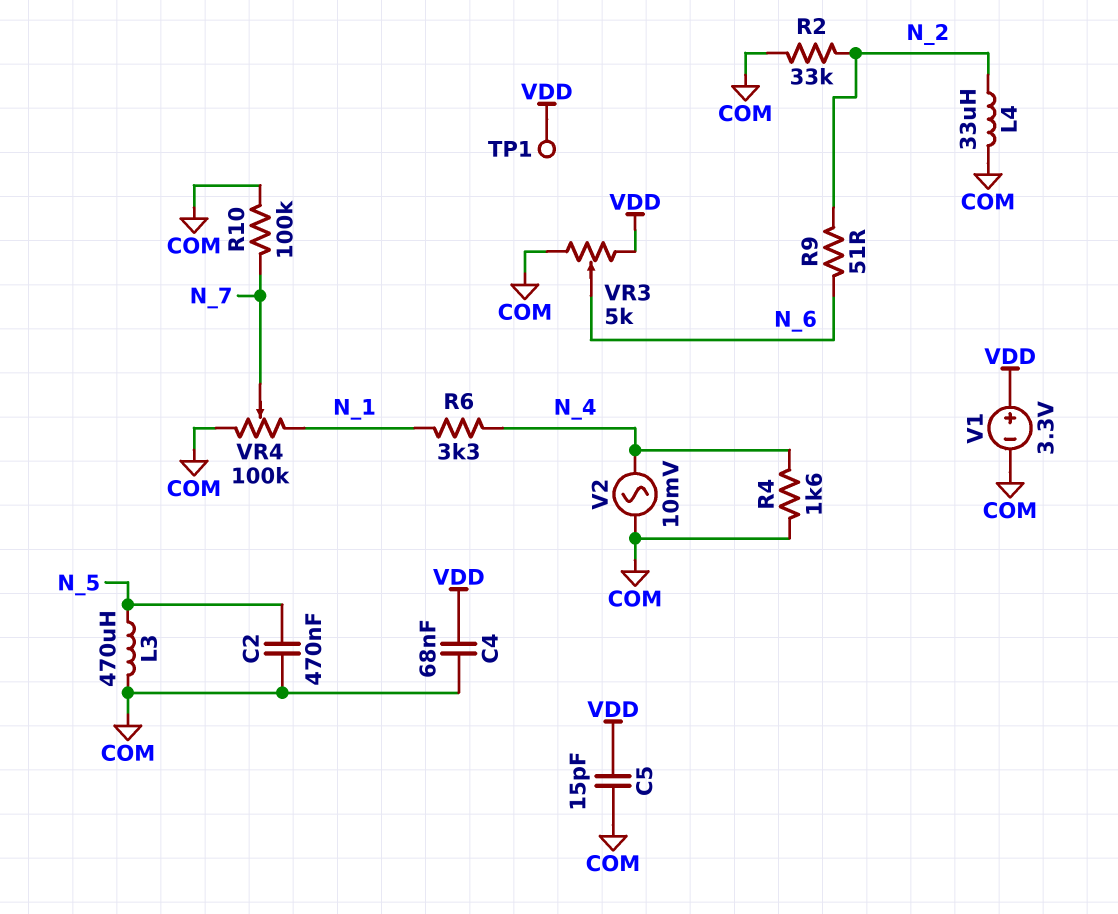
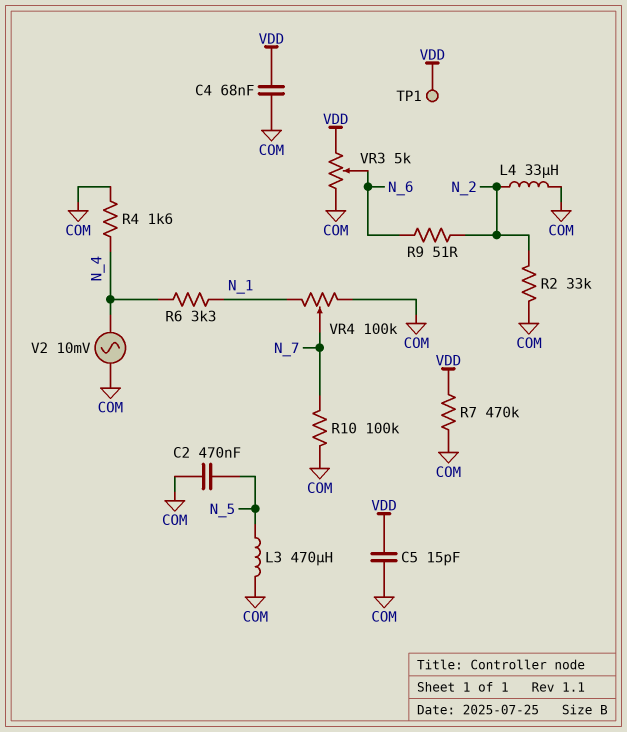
R7: none -> 470k (COM, VDD)
V1: 3.3V (plus VDD, minus COM) -> none

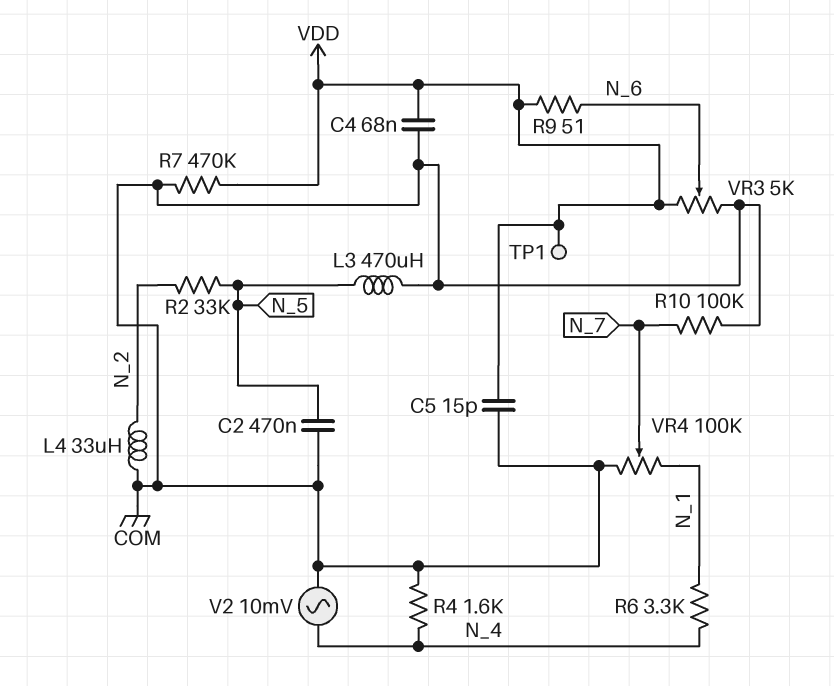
R2: 33k (COM, N_2) -> 33k (N_2, N_5)
R9: 51 (N_2, N_6) -> 51 (N_6, VDD)

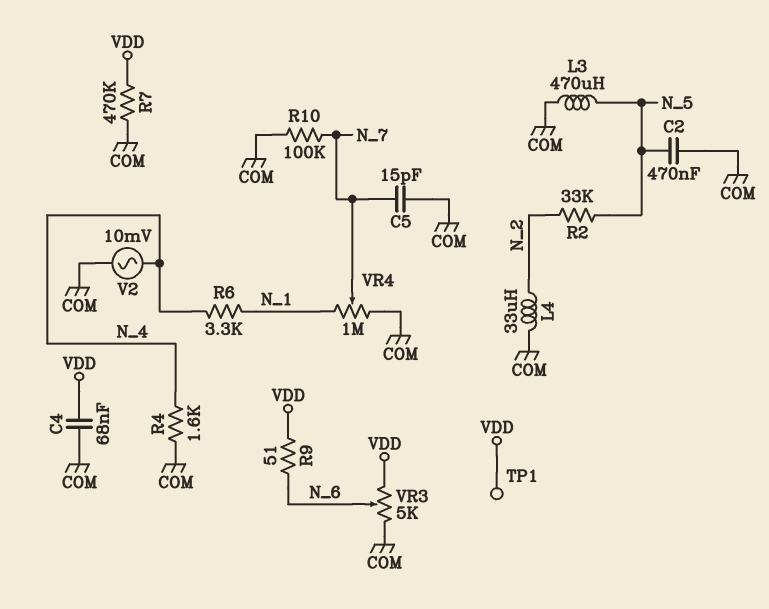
C5: 15pF (COM, VDD) -> 15pF (COM, N_7)
VR4: 100k (COM, N_1, wiper N_7) -> 1M (COM, N_1, wiper N_7)

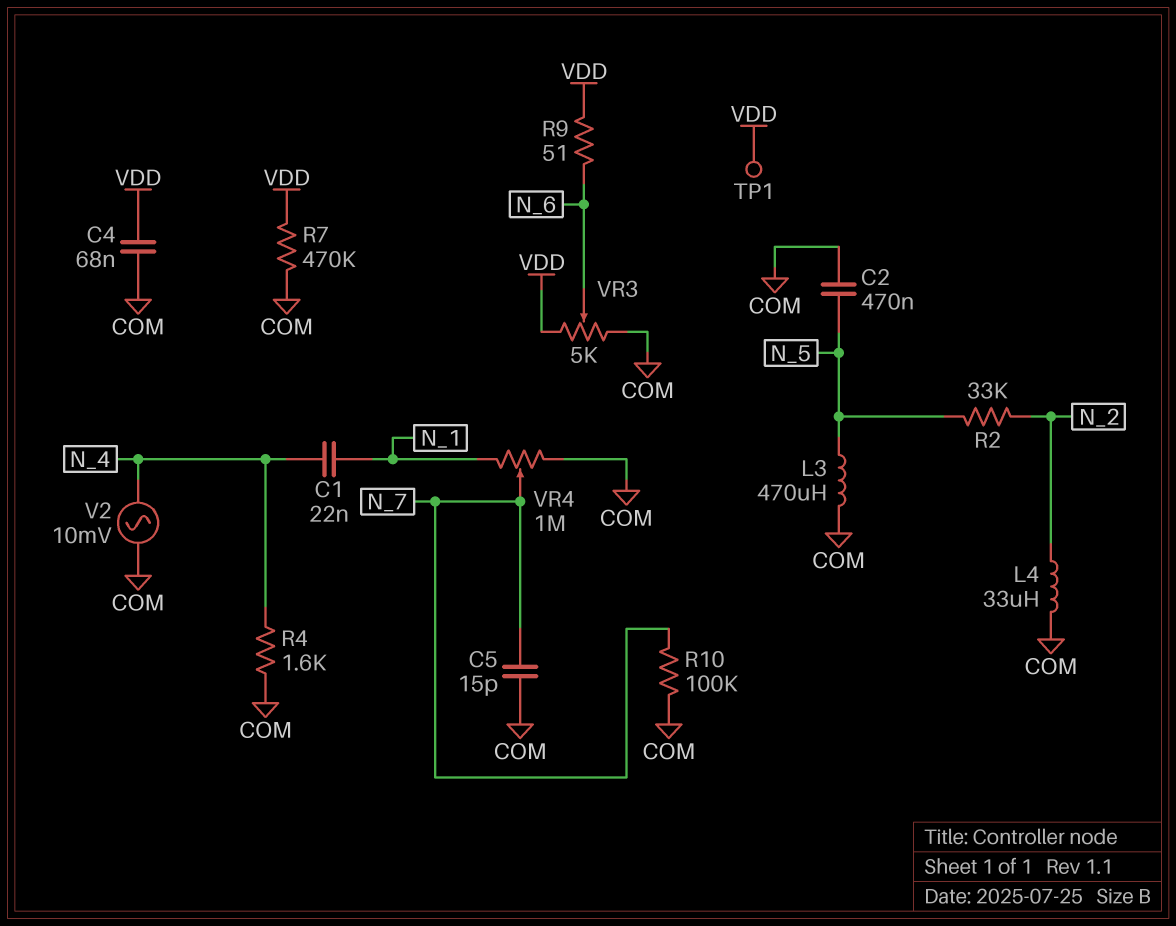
C1: none -> 22nF (N_1, N_4)
R6: 3.3k (N_1, N_4) -> none

